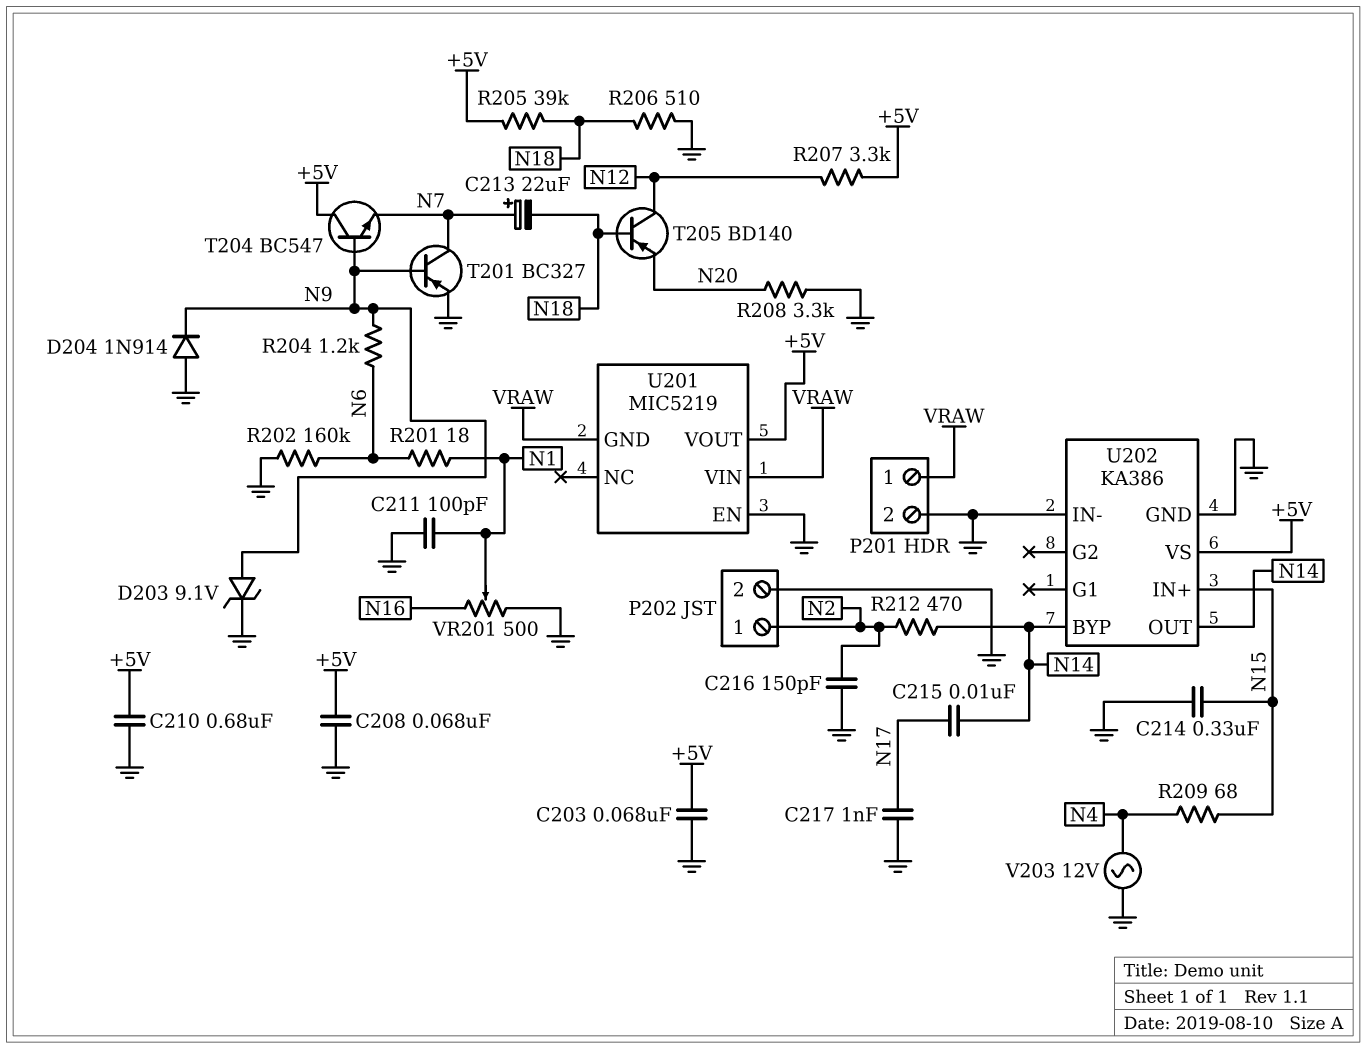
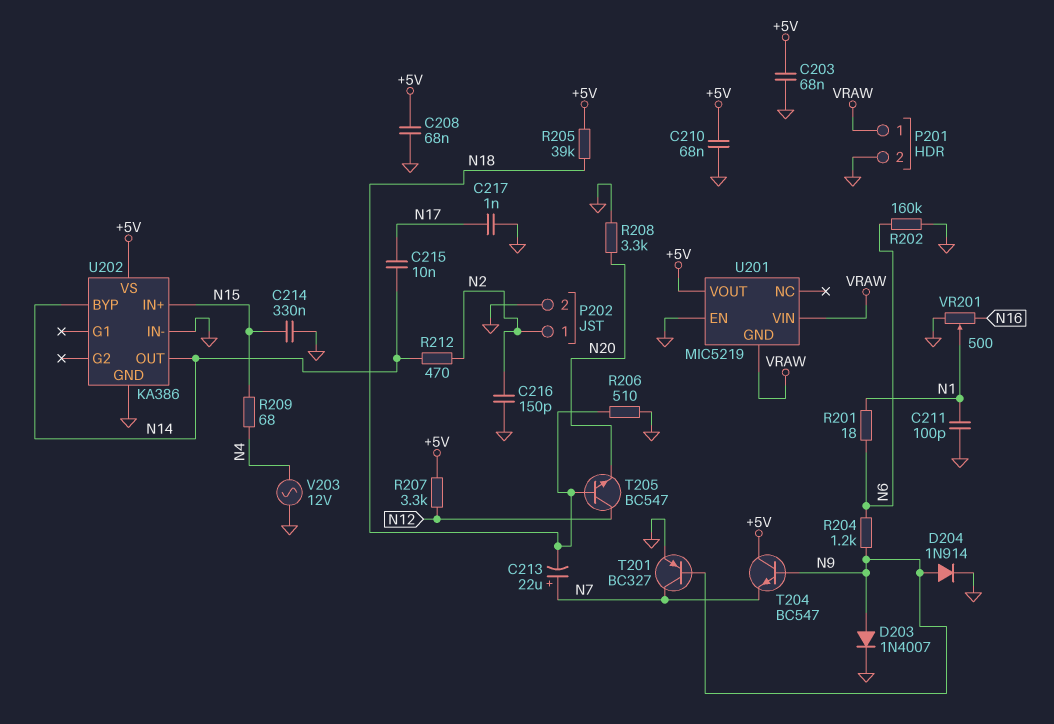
C210: 680nF (+5V, GND) -> 68nF (+5V, GND)
D203: zener 9.1V (A N9, K GND) -> diode 1N4007 (A N9, K GND)
D204: diode 1N914 (A GND, K N9) -> diode 1N914 (A N9, K GND)
T205: PNP BD140 (B N18, C N12, E N20) -> NPN BC547 (B N18, C N12, E N20)

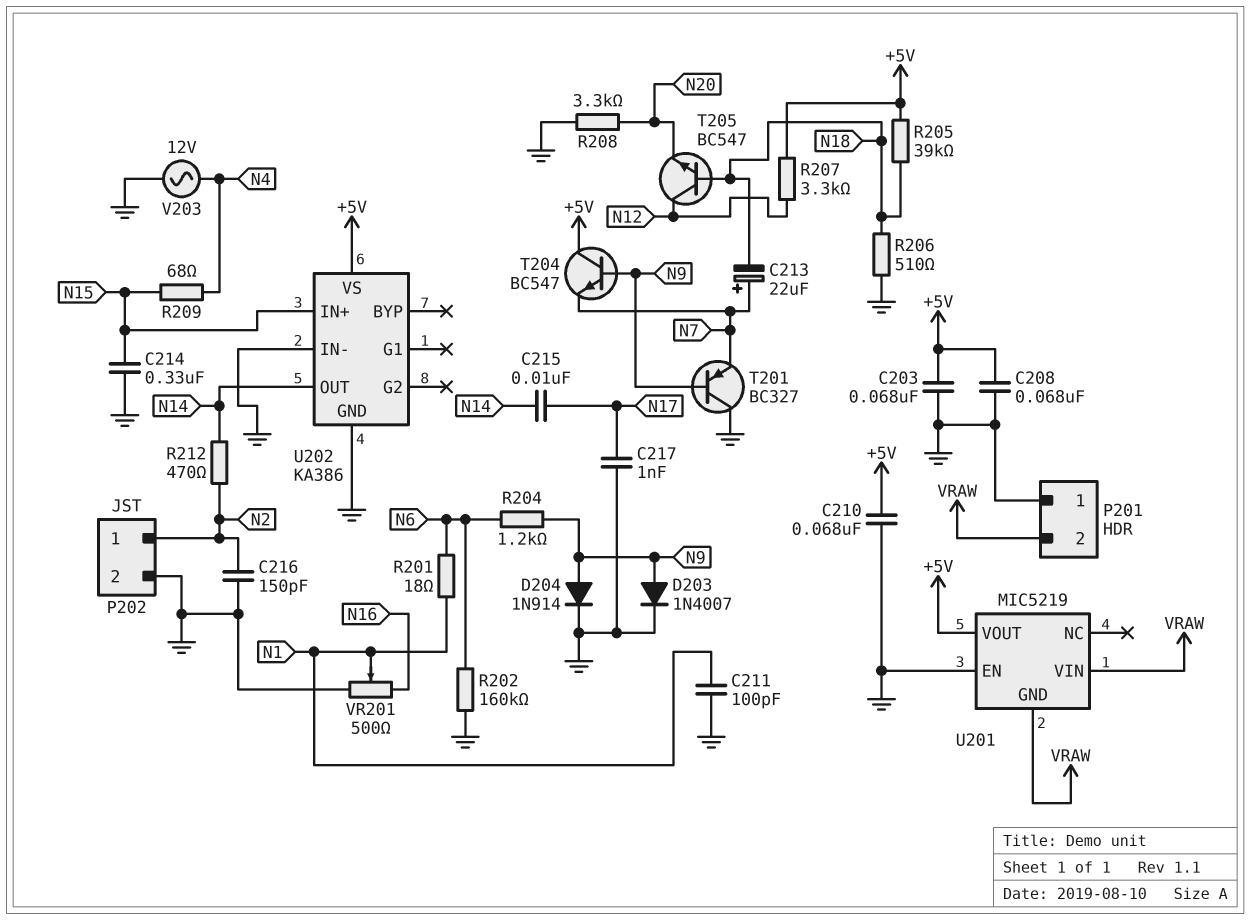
P201 pin 1: VRAW -> GND
P201 pin 2: GND -> VRAW
T201: PNP BC327 (B N9, C N7, E GND) -> PNP BC327 (B N9, C GND, E N7)
U202 pin BYP: N14 -> none

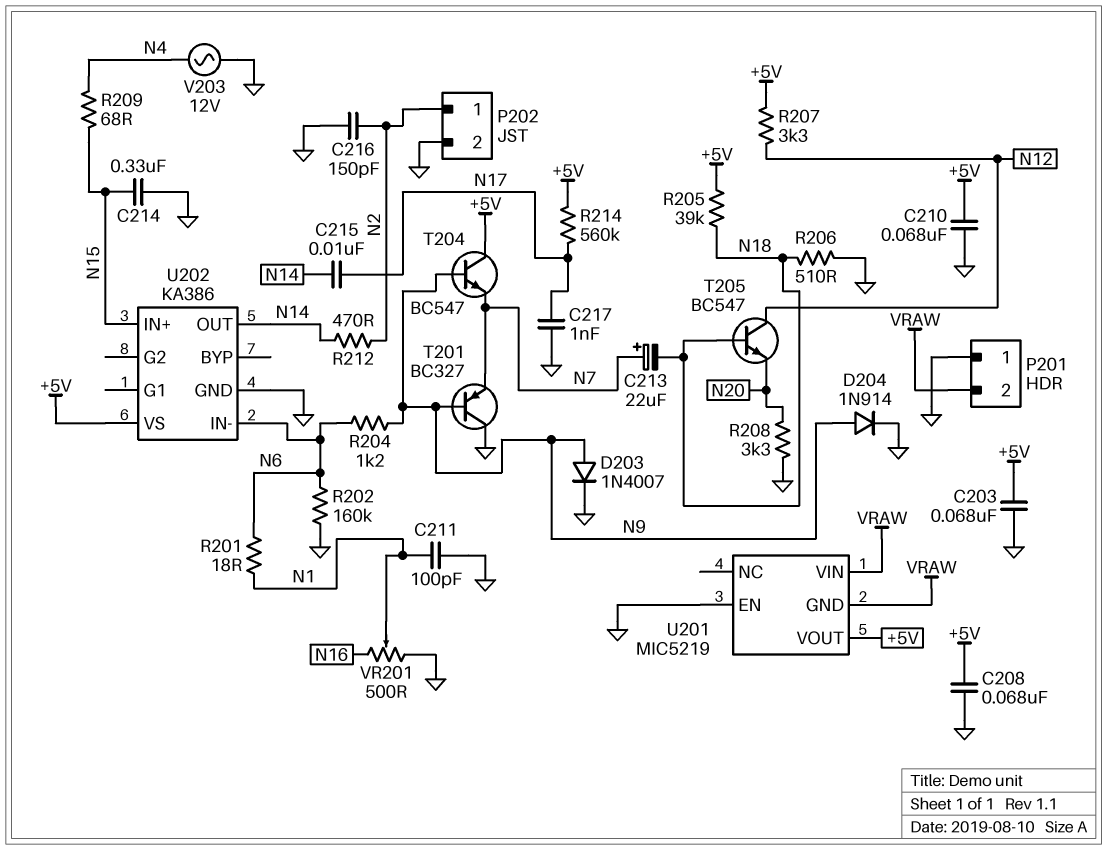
R214: none -> 560k (+5V, N17)
U202 pin IN-: GND -> N6

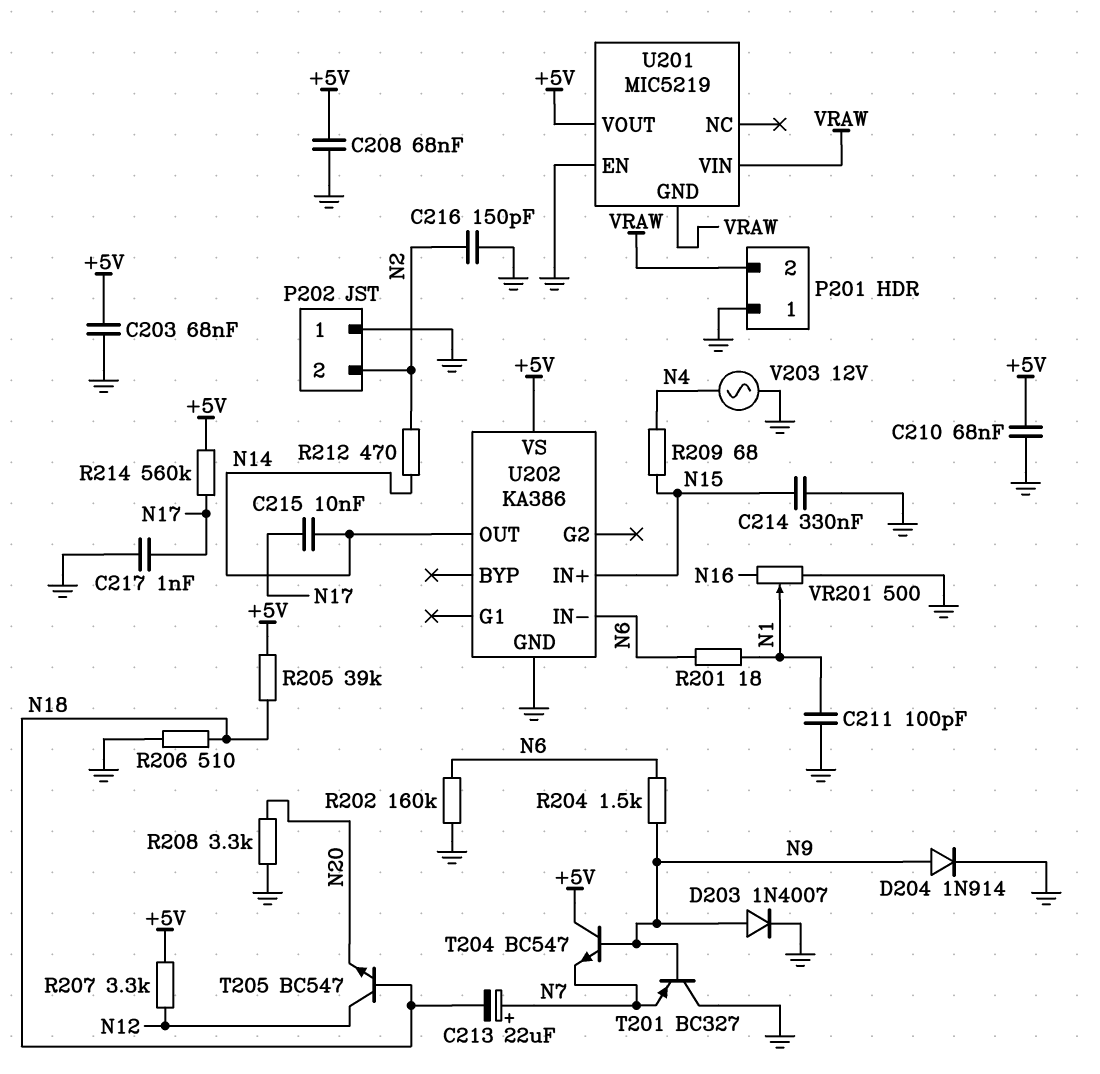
P202 pin 1: N2 -> GND
P202 pin 2: GND -> N2
R204: 1.2k (N6, N9) -> 1.5k (N6, N9)

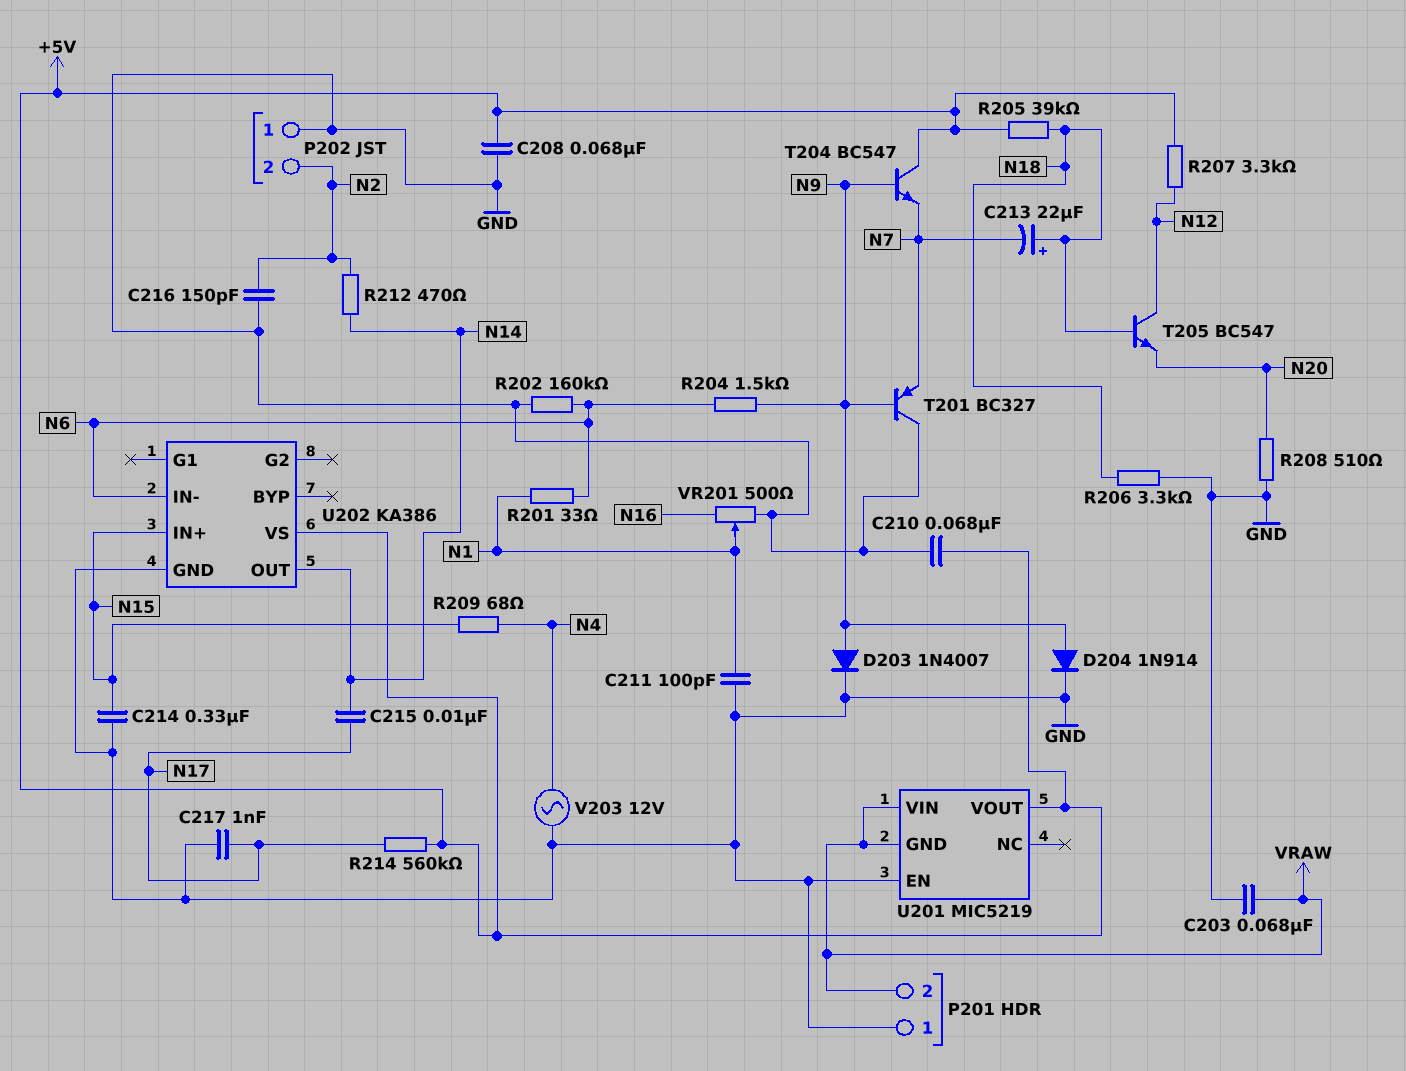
C203: 68nF (+5V, GND) -> 68nF (GND, VRAW)
C213: 22uF (plus N7, minus N18) -> 22uF (plus N18, minus N7)
R201: 18 (N1, N6) -> 33 (N1, N6)
R206: 510 (GND, N18) -> 3.3k (GND, N18)
R208: 3.3k (GND, N20) -> 510 (GND, N20)

